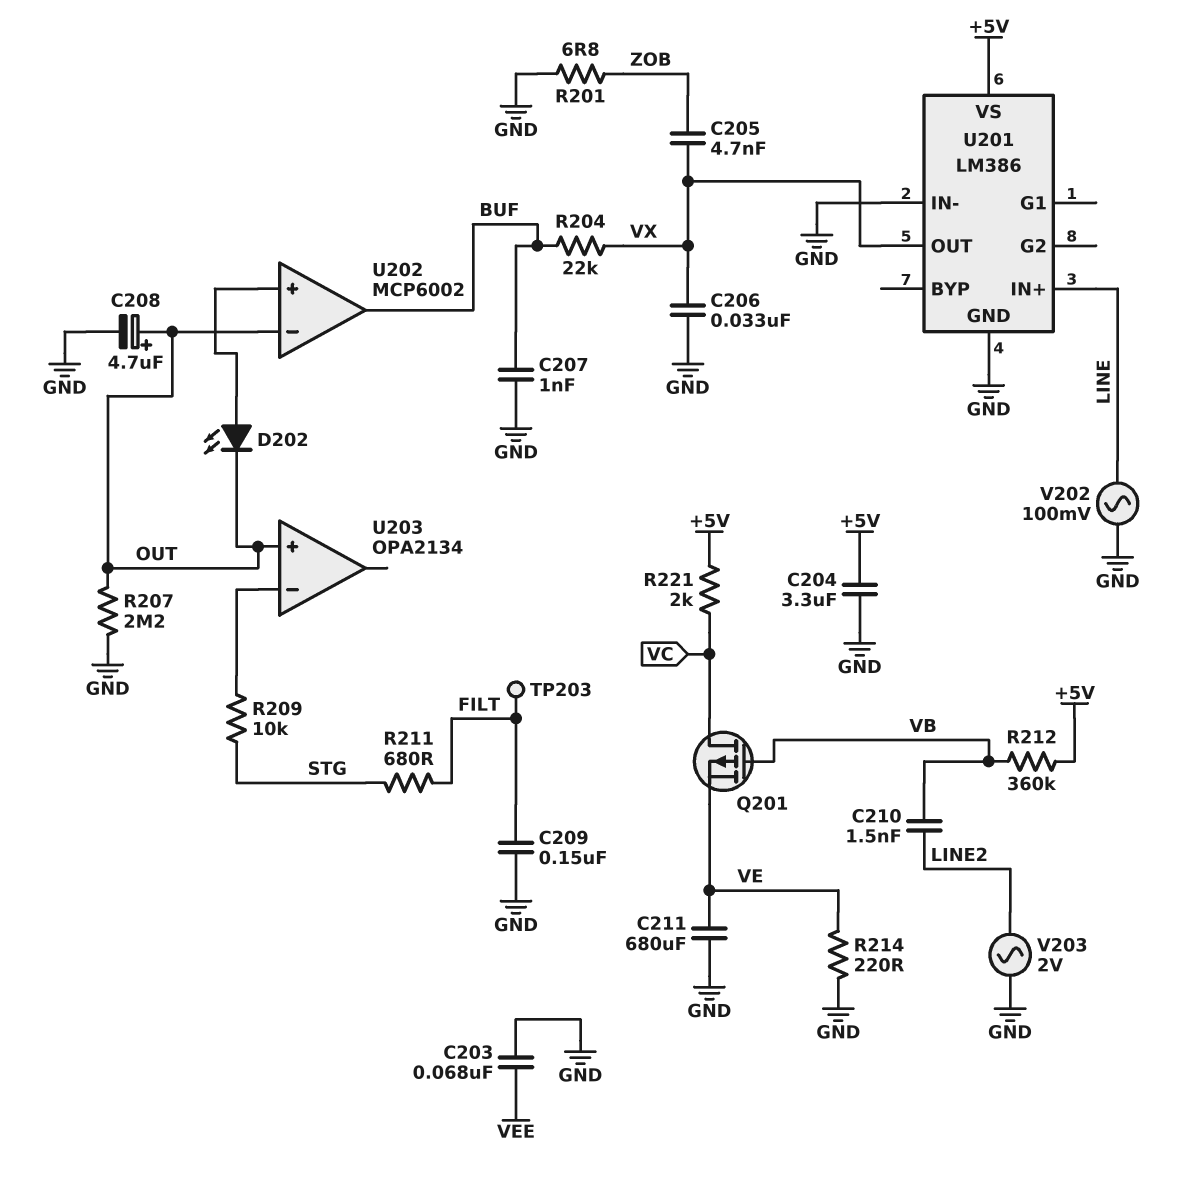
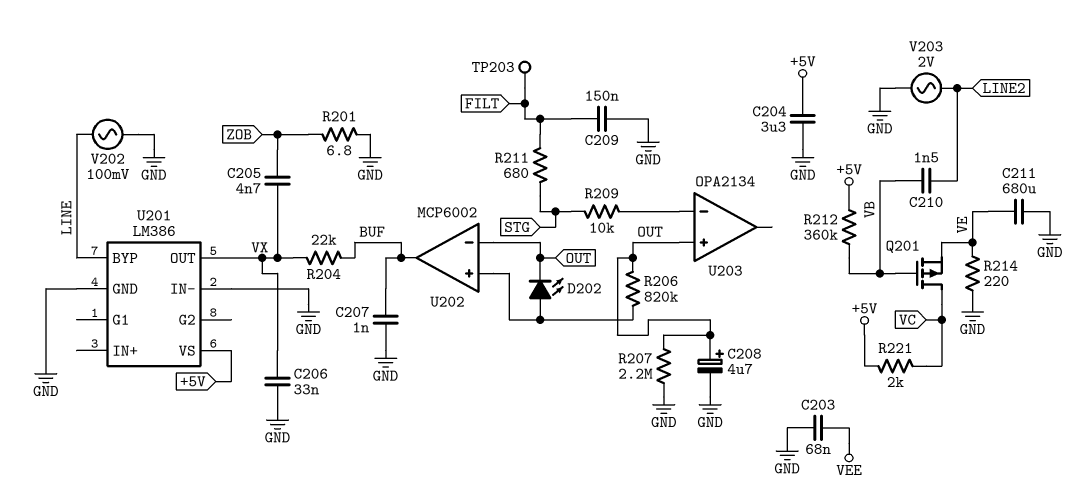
R206: none -> 820k (OUT, U202/in+)
U201 pin BYP: none -> LINE
U201 pin IN+: LINE -> none

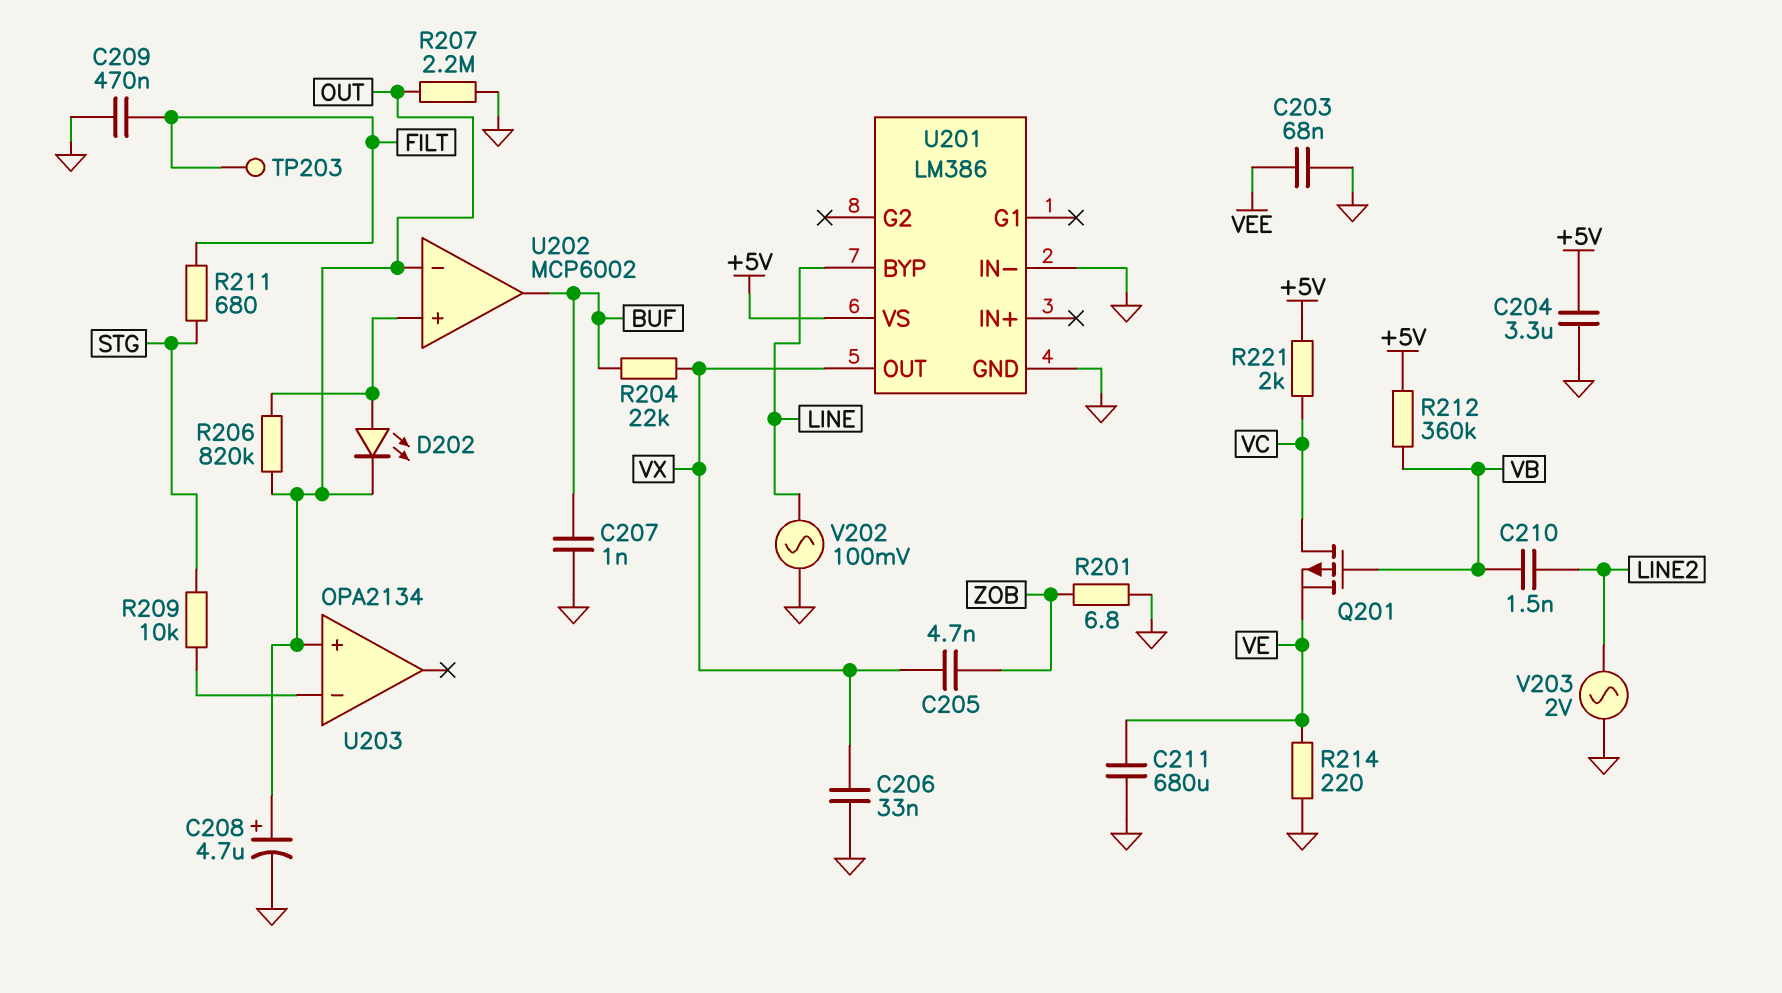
C209: 150nF (FILT, GND) -> 470nF (FILT, GND)

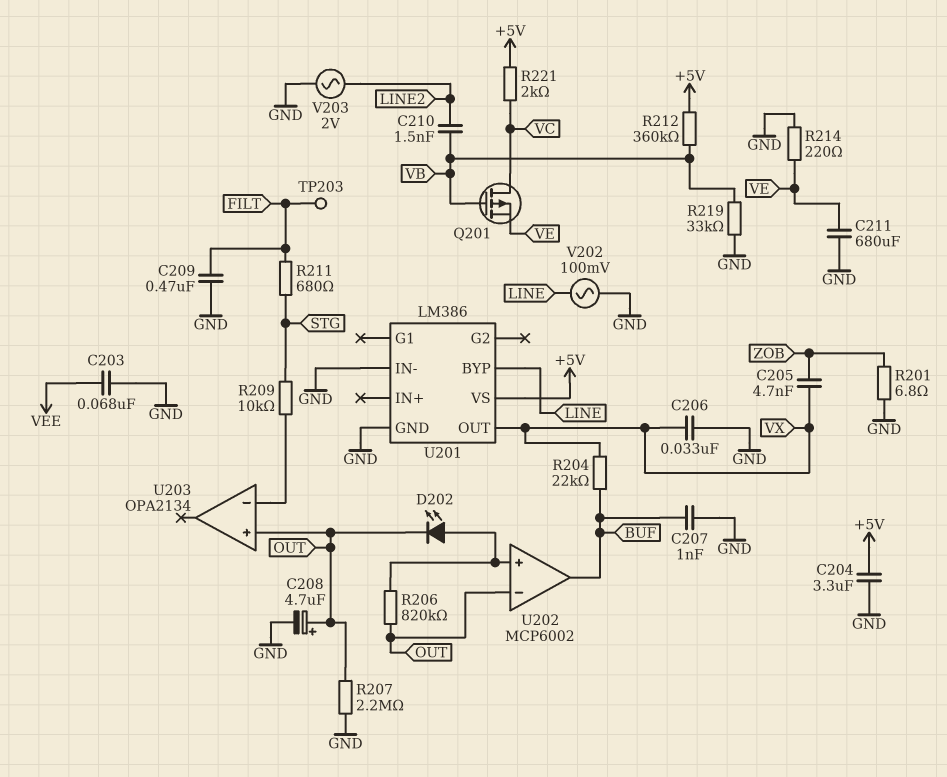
R219: none -> 33k (GND, VB)

